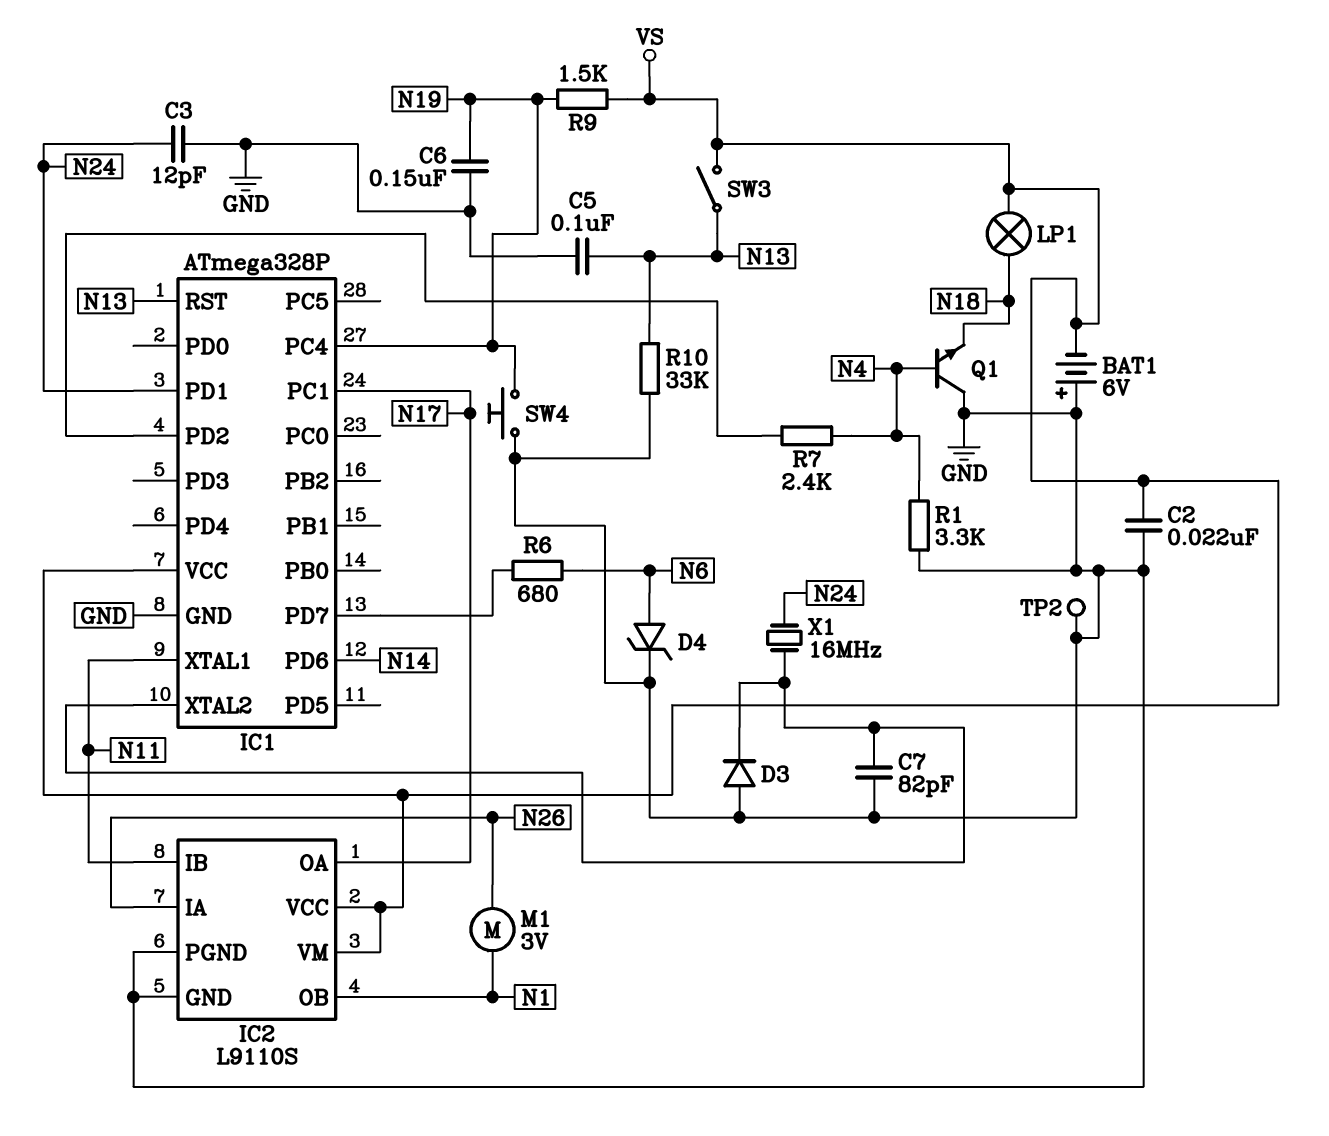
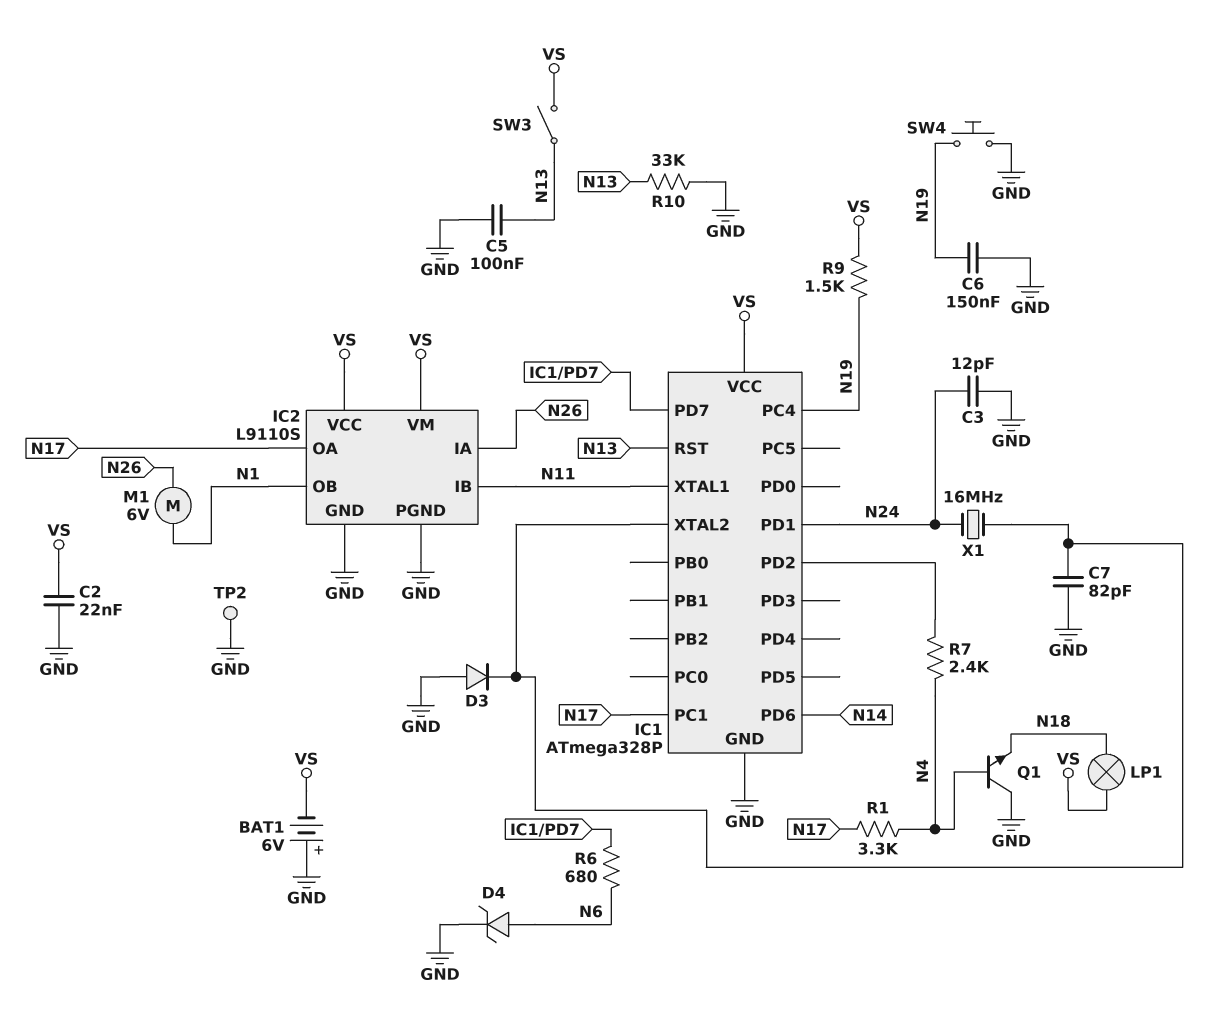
M1: motor 3V (N1, N26) -> motor 6V (N1, N26)
R1: 3.3k (GND, N4) -> 3.3k (N4, N17)

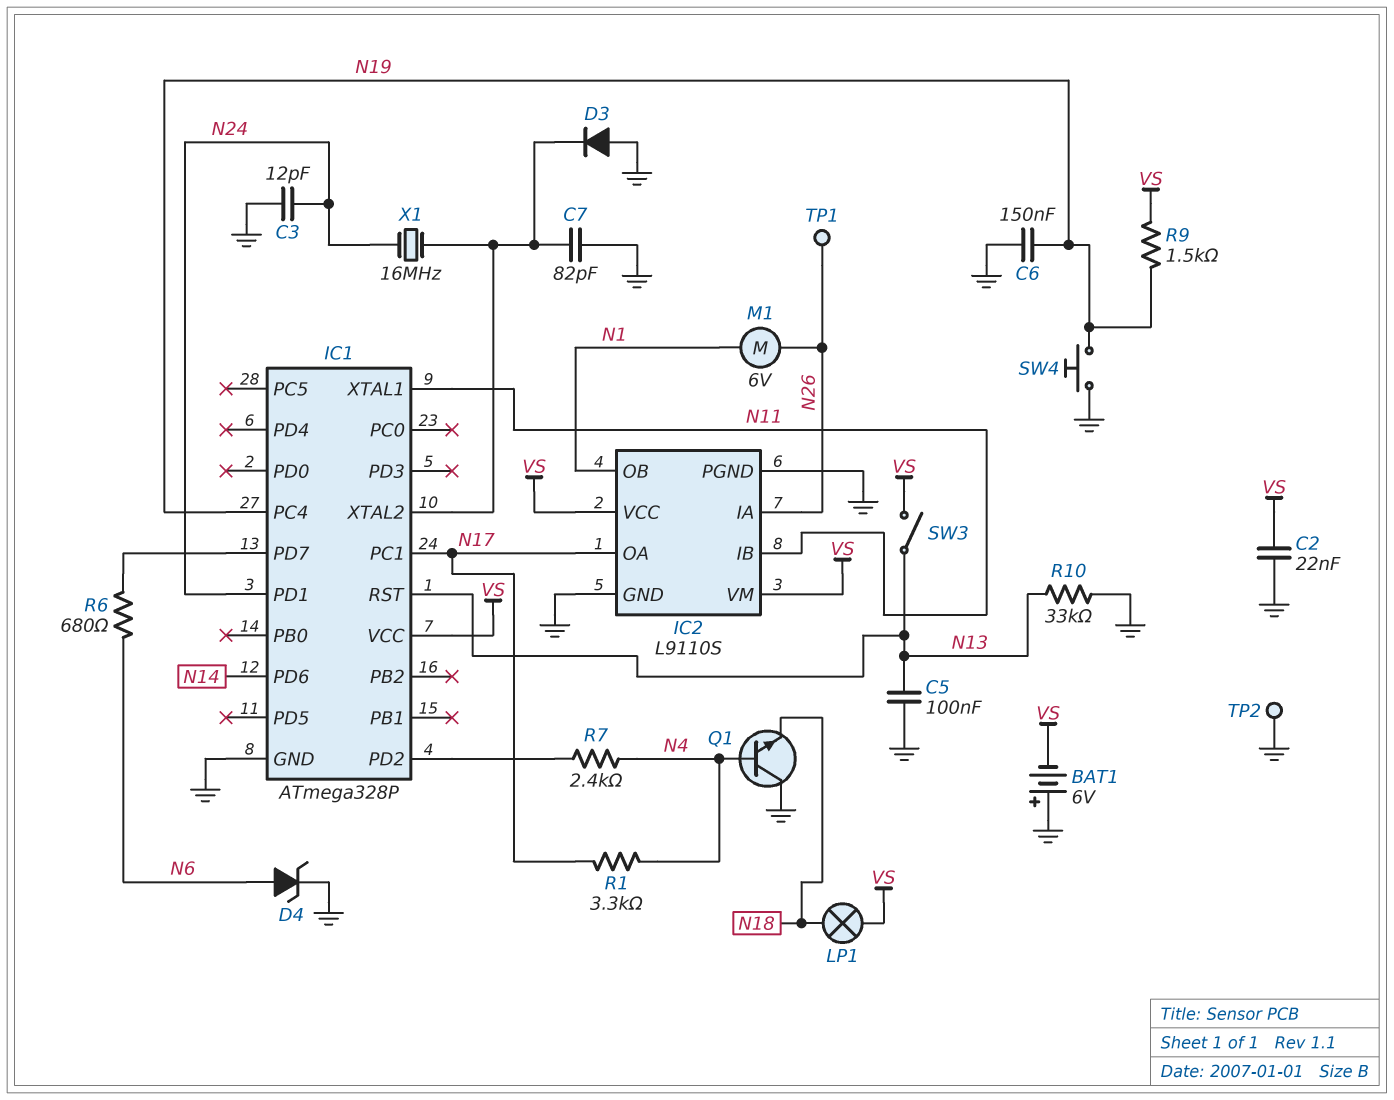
TP1: none -> test point (N26)

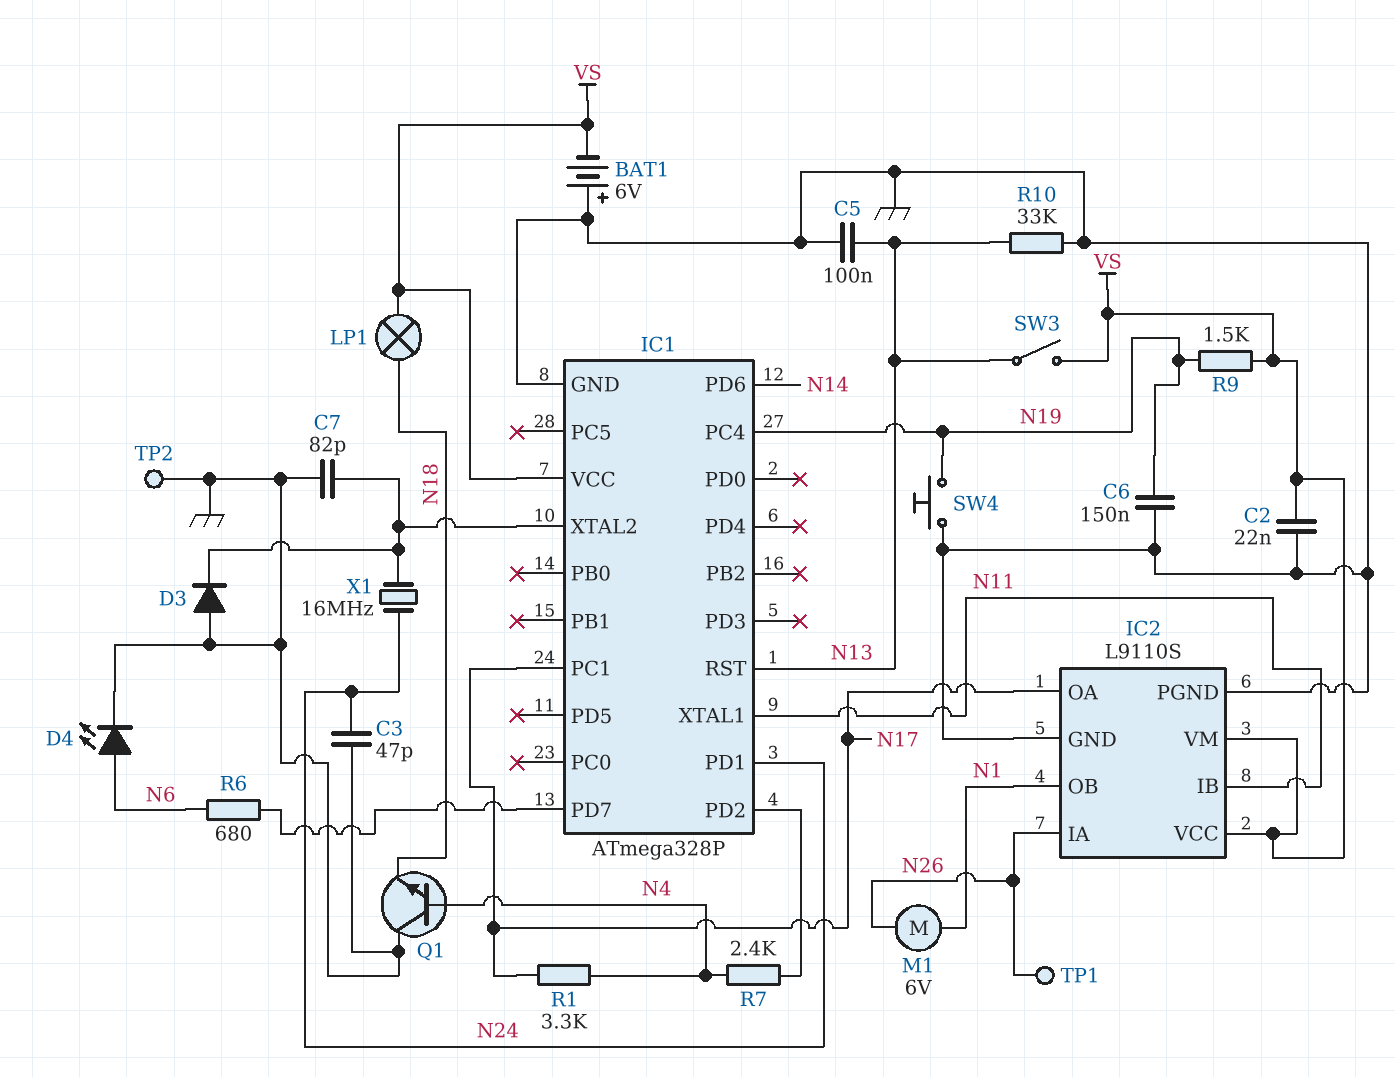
C3: 12pF (GND, N24) -> 47pF (GND, N24)
D4: zener (A N6, K GND) -> LED (A N6, K GND)

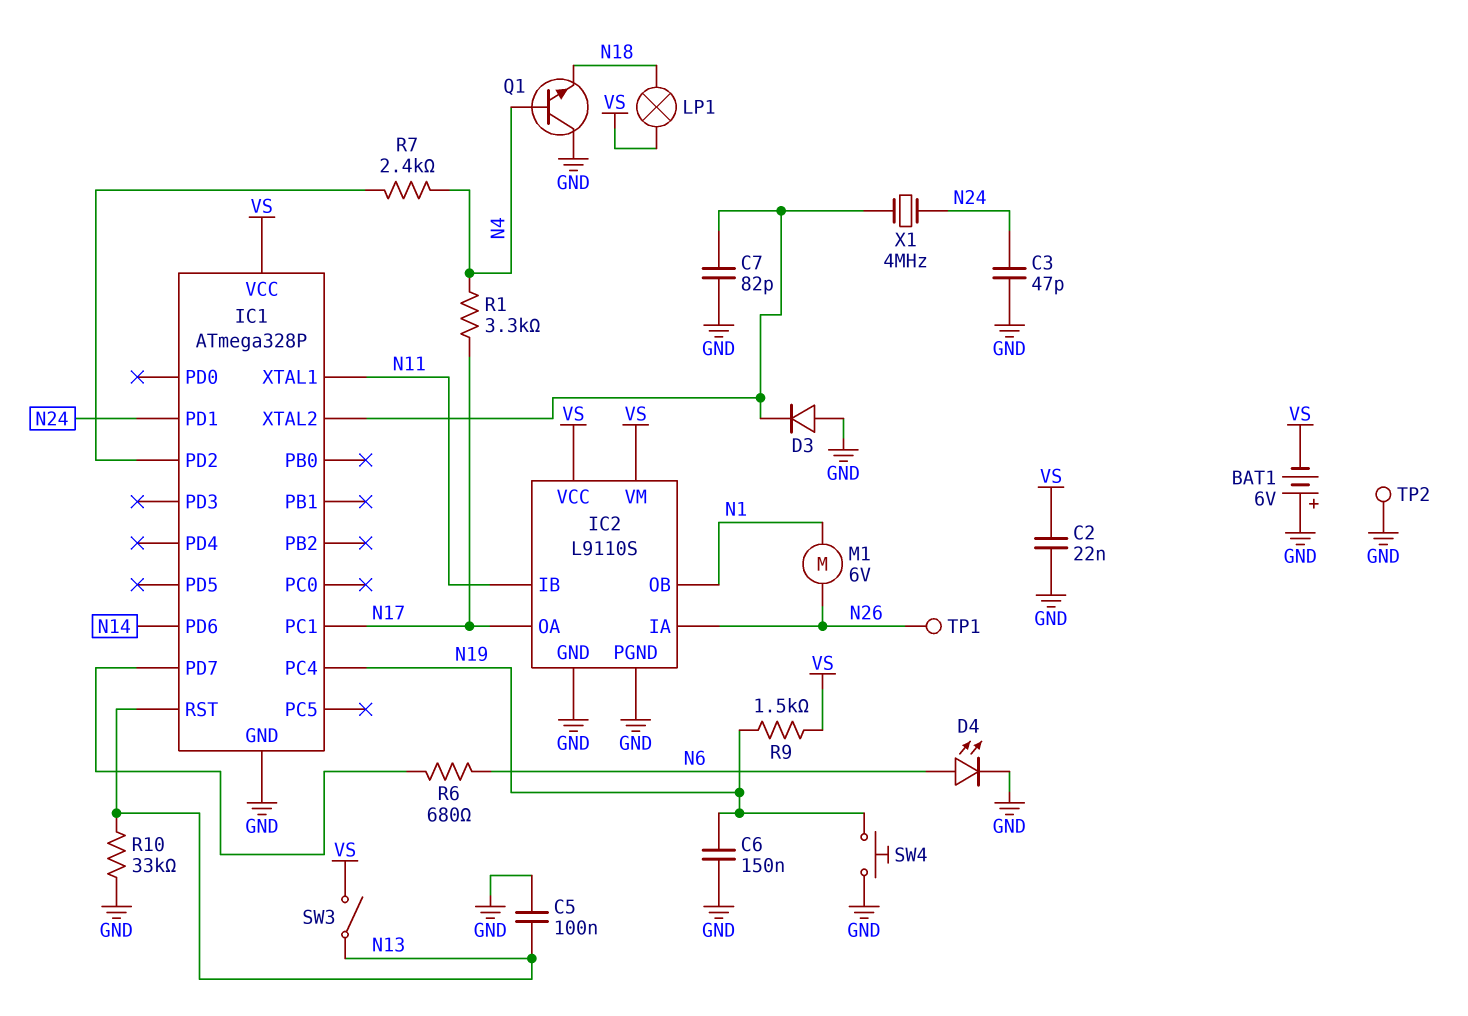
X1: 16MHz (IC1/XTAL2, N24) -> 4MHz (IC1/XTAL2, N24)

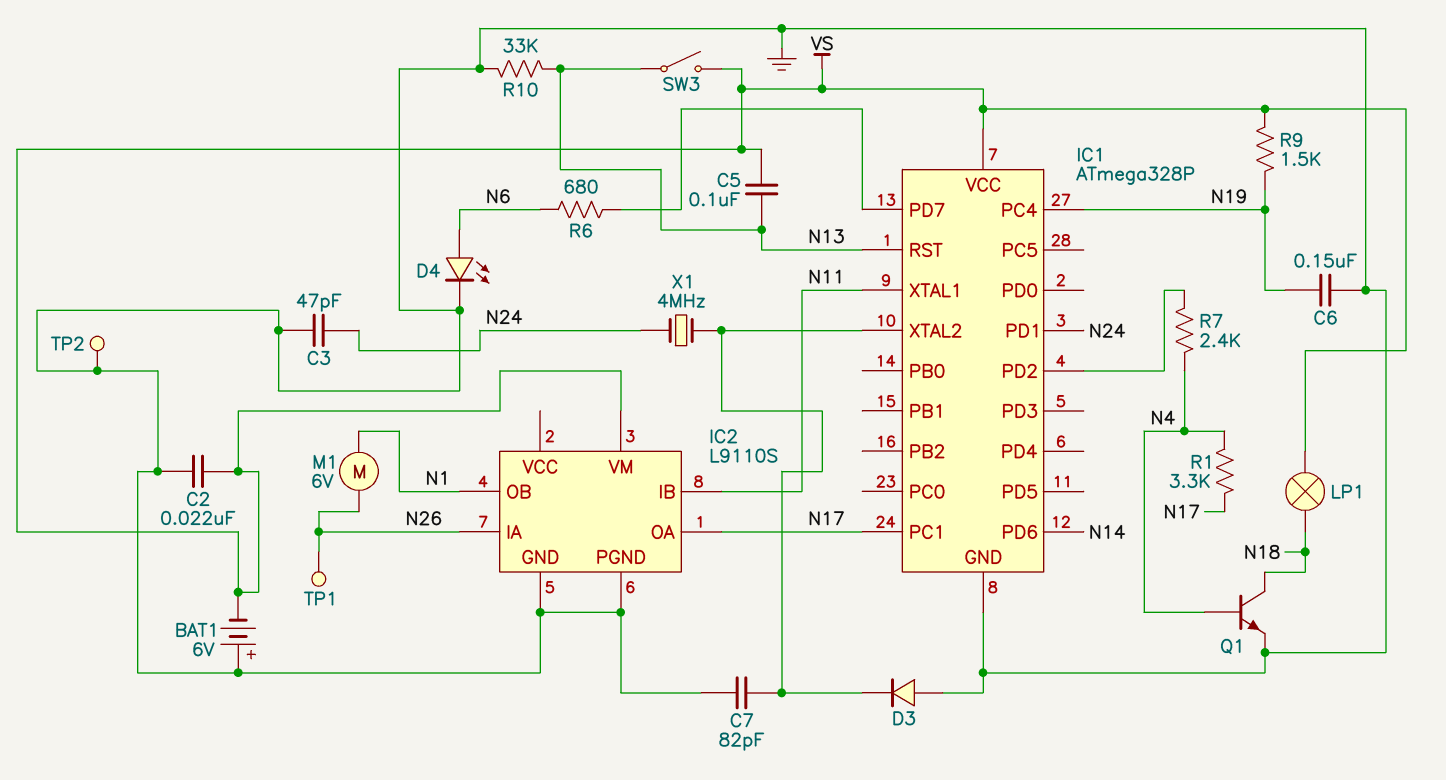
C5: 100nF (GND, N13) -> 100nF (N13, VS)
IC2 pin VCC: VS -> none
Q1: NPN (B N4, C GND, E N18) -> NPN (B N4, C N18, E GND)
SW4: button (GND, N19) -> none

